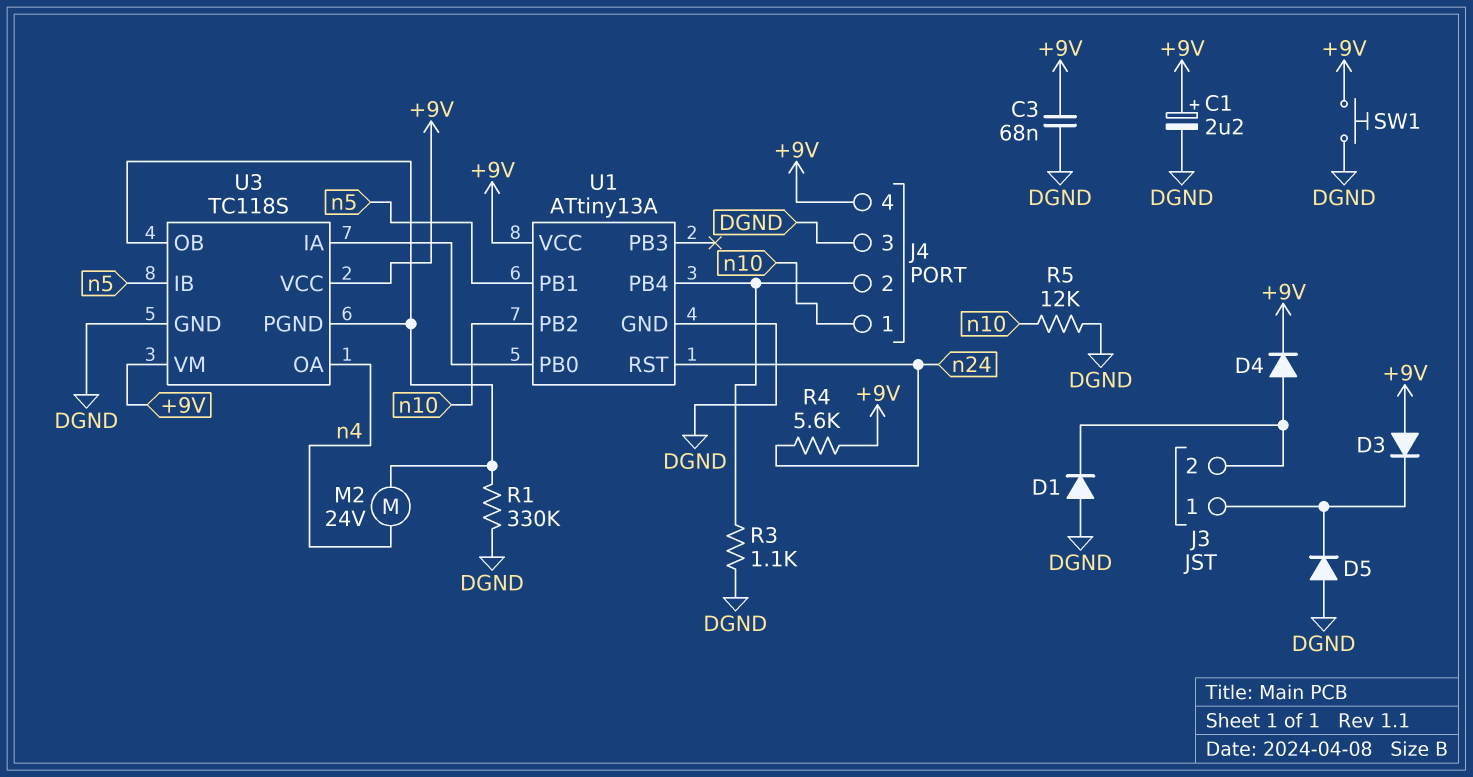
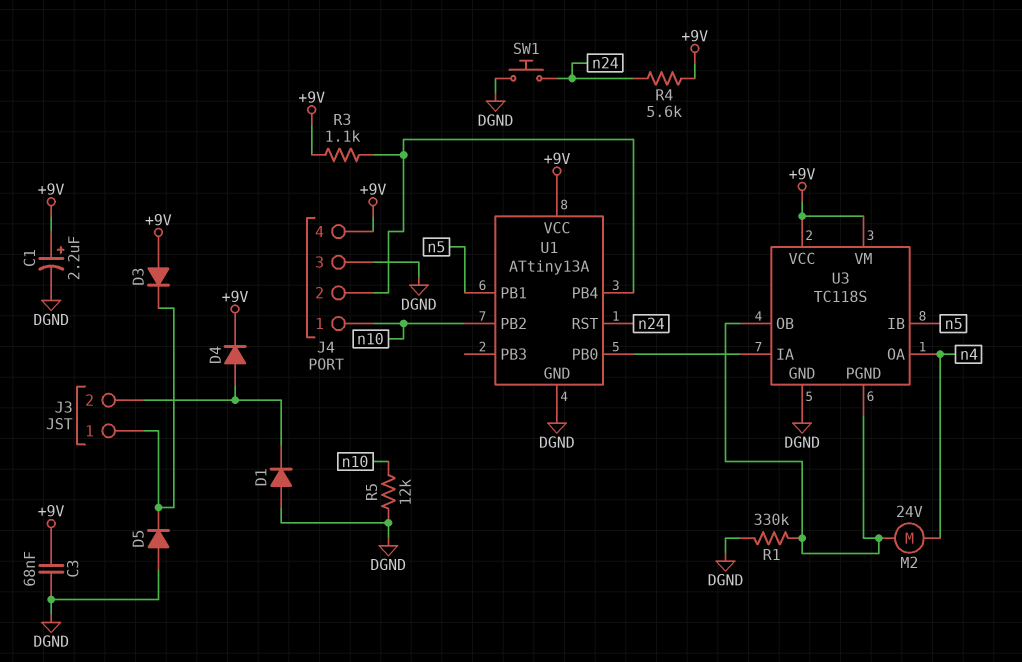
R3: 1.1k (DGND, J4/2) -> 1.1k (+9V, J4/2)
SW1: button (+9V, DGND) -> button (DGND, n24)

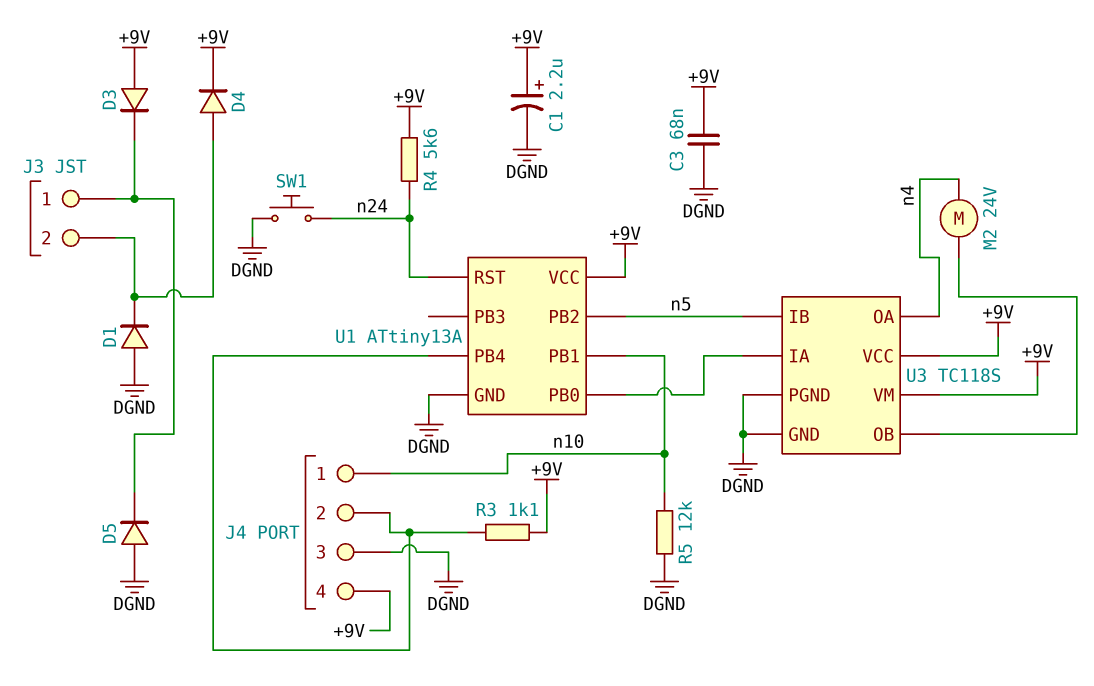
R1: 330k (DGND, U3/OB) -> none
U1 pin PB1: n5 -> n10
U1 pin PB2: n10 -> n5
U3 pin PGND: U3/OB -> DGND

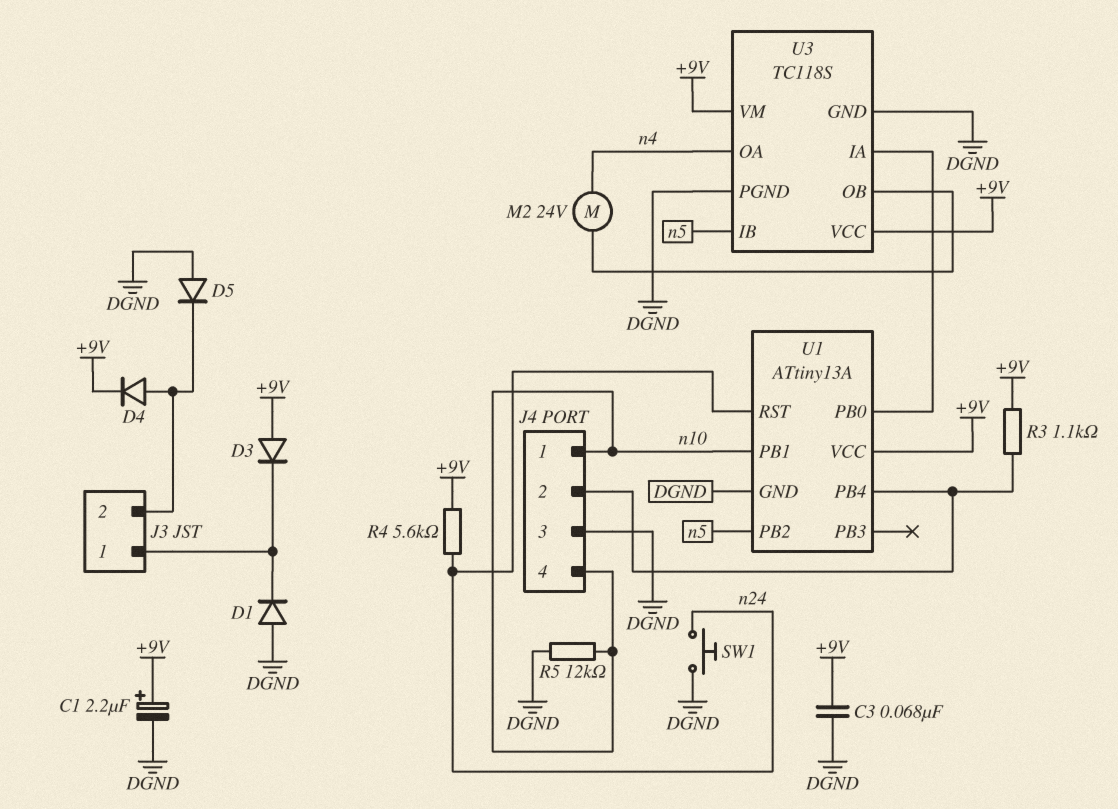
D1: diode (A DGND, K J3/2) -> diode (A DGND, K J3/1)
D5: diode (A DGND, K J3/1) -> diode (A DGND, K J3/2)
J4 pin 4: +9V -> n10

